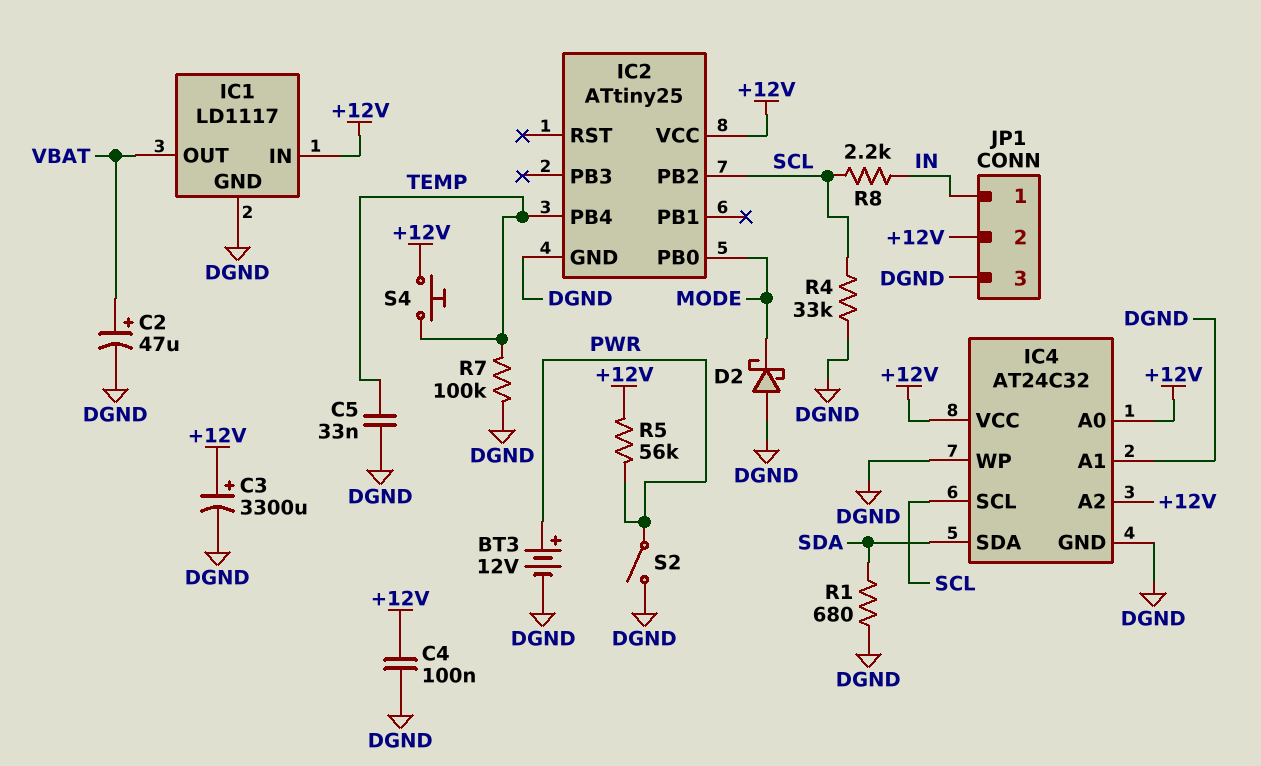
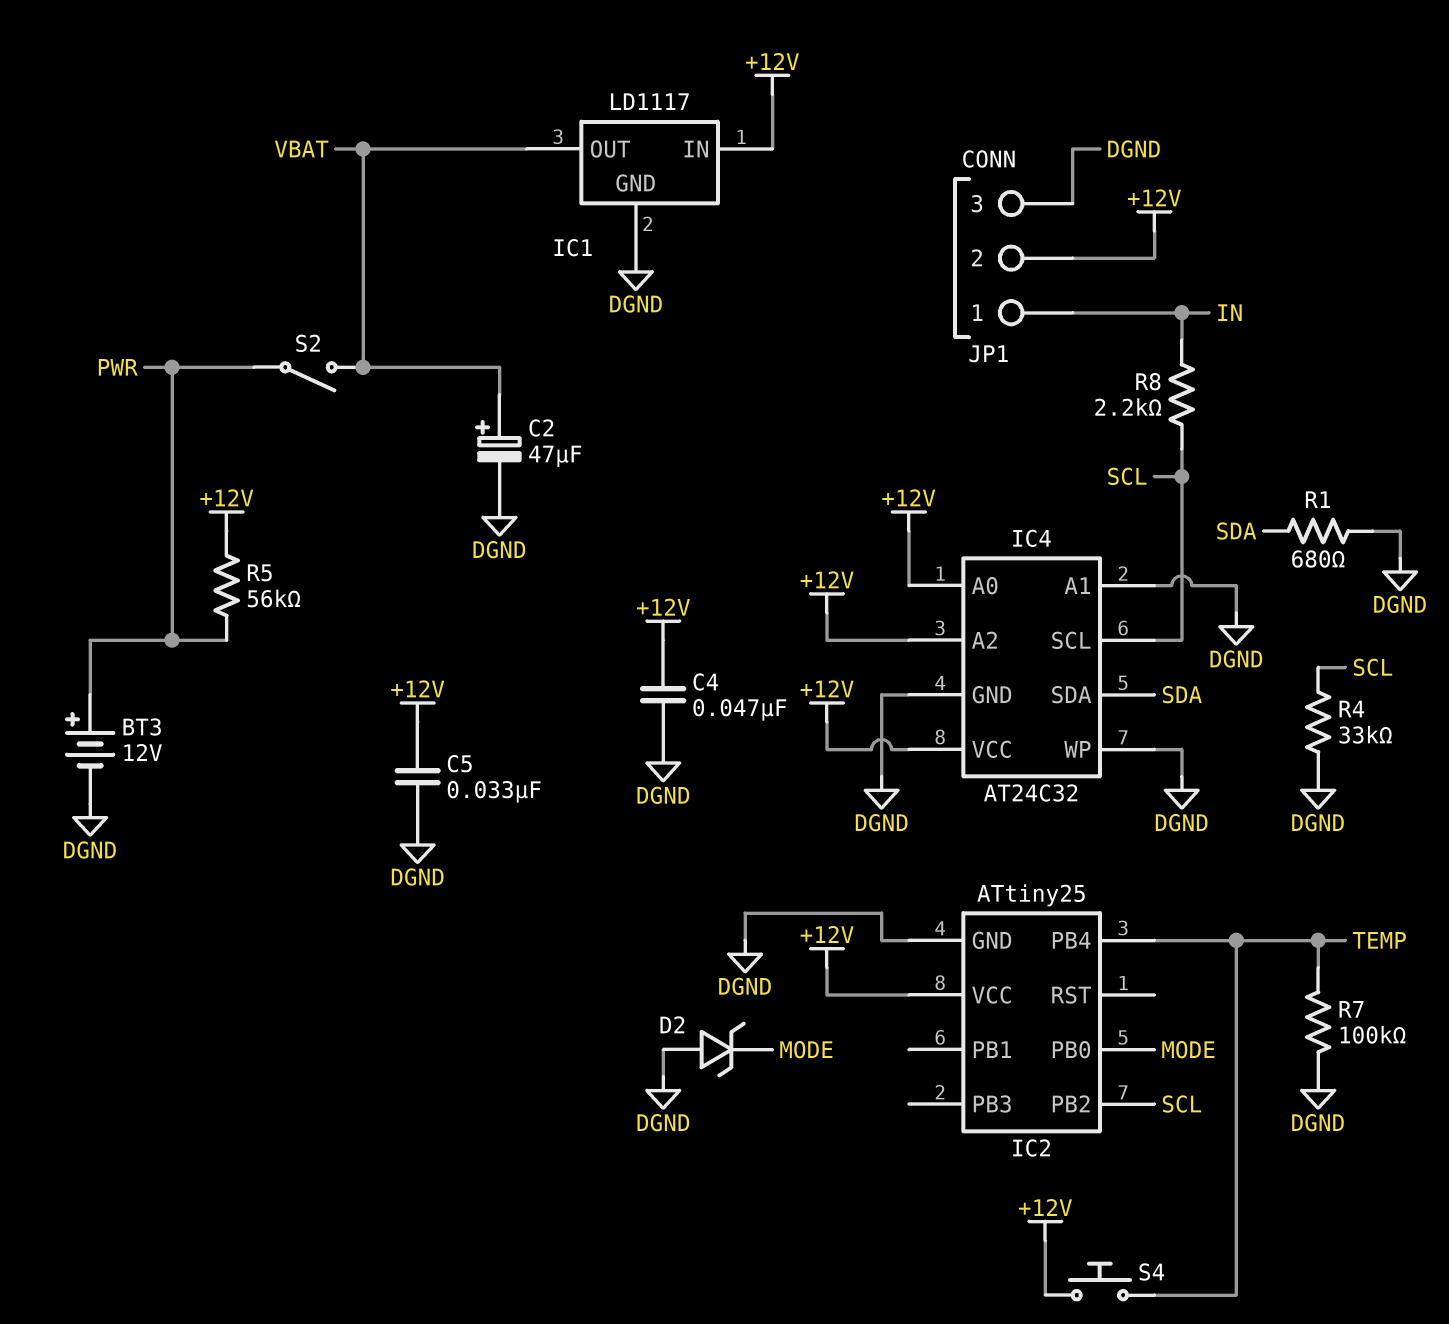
C3: 3300uF (plus +12V, minus DGND) -> none
C4: 100nF (+12V, DGND) -> 47nF (+12V, DGND)
C5: 33nF (DGND, TEMP) -> 33nF (+12V, DGND)
D2: schottky (A DGND, K MODE) -> zener (A DGND, K MODE)
S2: switch (DGND, PWR) -> switch (PWR, VBAT)

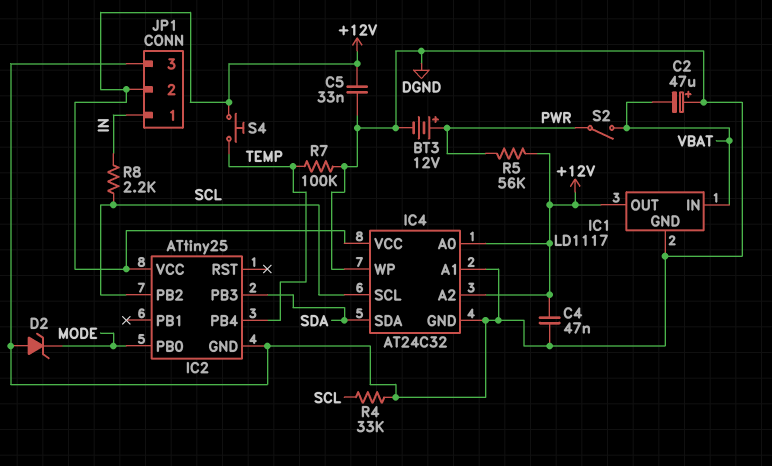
C2: 47uF (plus VBAT, minus DGND) -> 47uF (plus DGND, minus VBAT)
IC1 pin IN: +12V -> VBAT
IC1 pin OUT: VBAT -> +12V
IC2 pin PB3: none -> SDA
R1: 680 (DGND, SDA) -> none

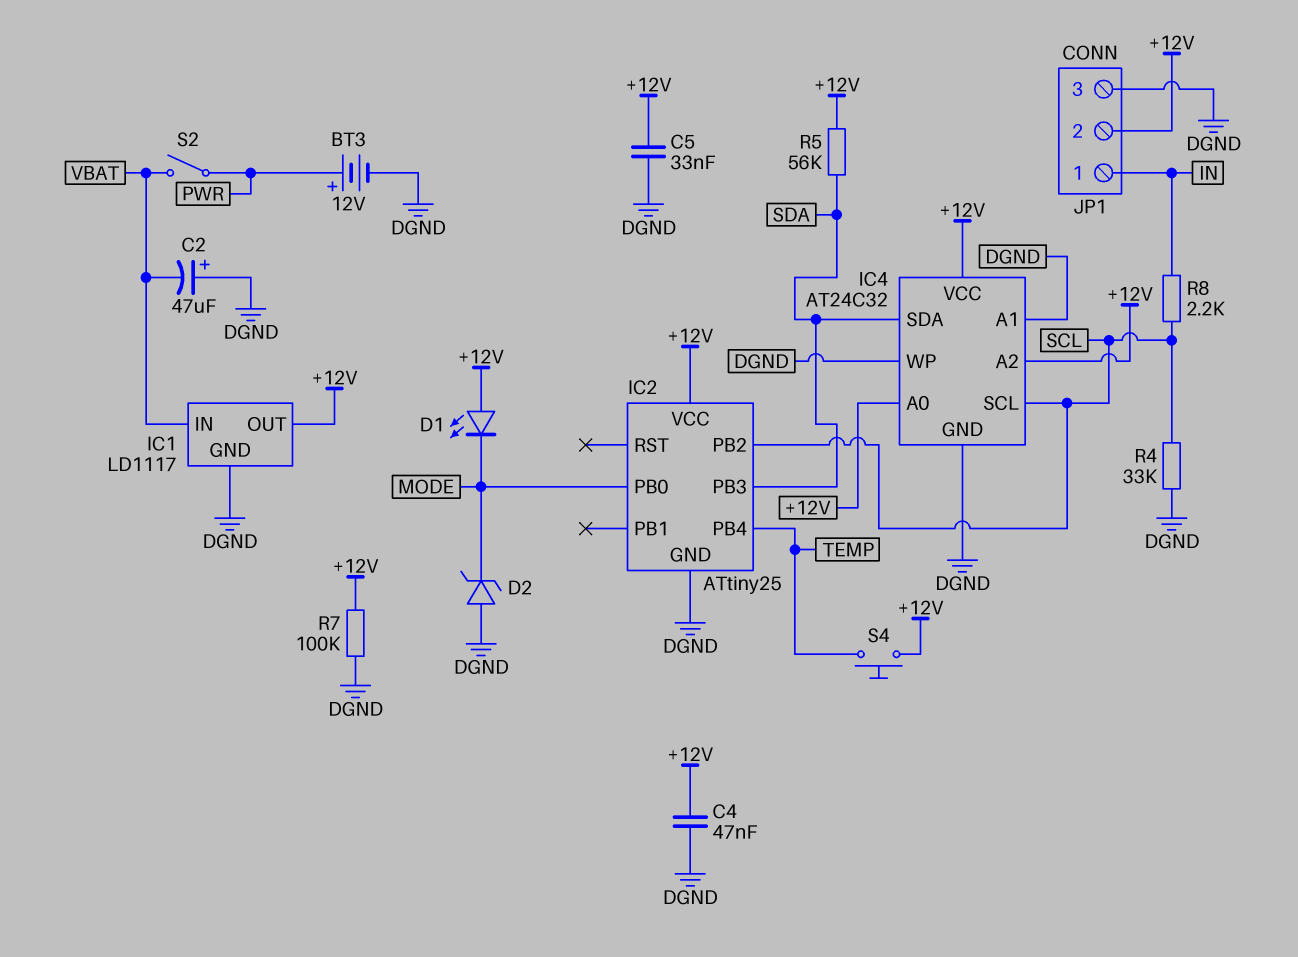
D1: none -> LED (A +12V, K MODE)
R5: 56k (+12V, PWR) -> 56k (+12V, SDA)
R7: 100k (DGND, TEMP) -> 100k (+12V, DGND)

